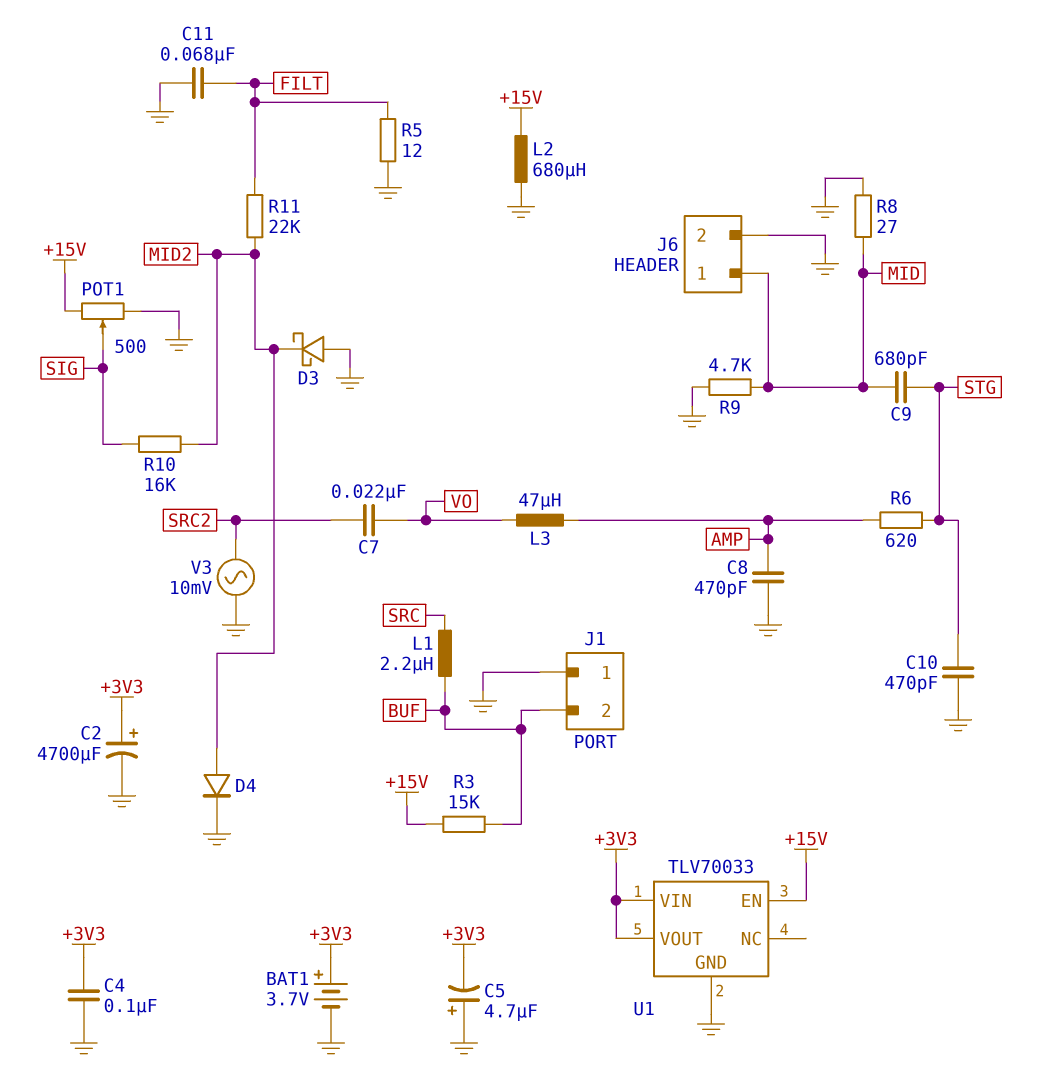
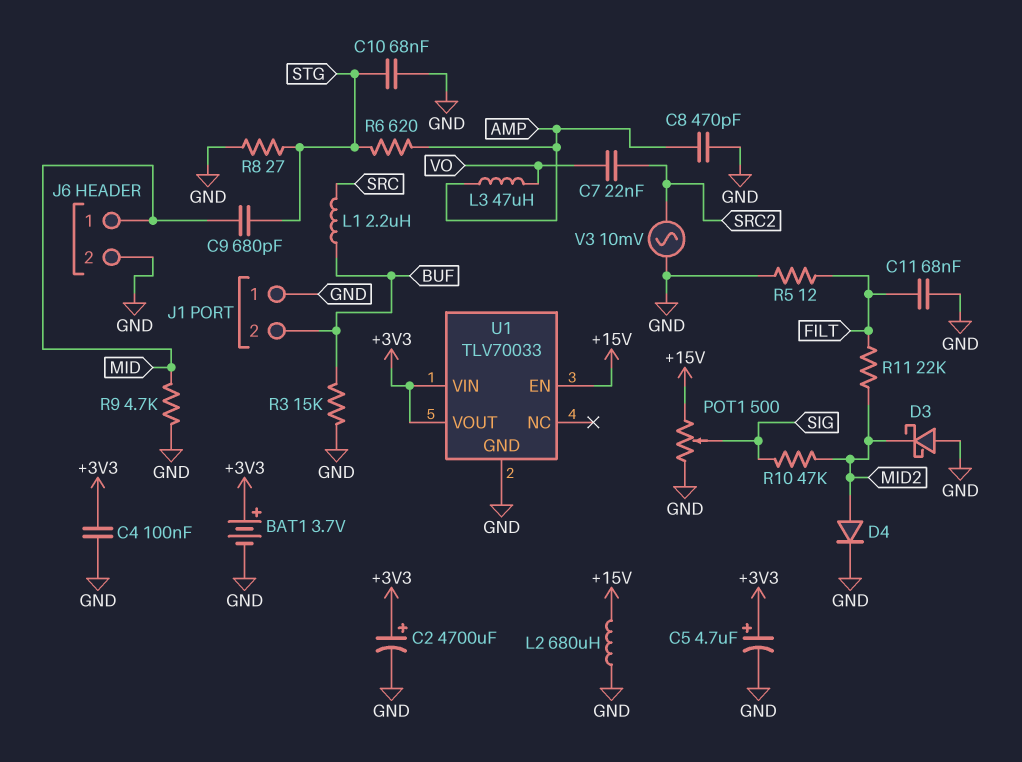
C5: 4.7uF (plus GND, minus +3V3) -> 4.7uF (plus +3V3, minus GND)
C10: 470pF (GND, STG) -> 68nF (GND, STG)
R3: 15k (+15V, BUF) -> 15k (BUF, GND)
R8: 27 (GND, MID) -> 27 (GND, STG)
R10: 16k (MID2, SIG) -> 47k (MID2, SIG)

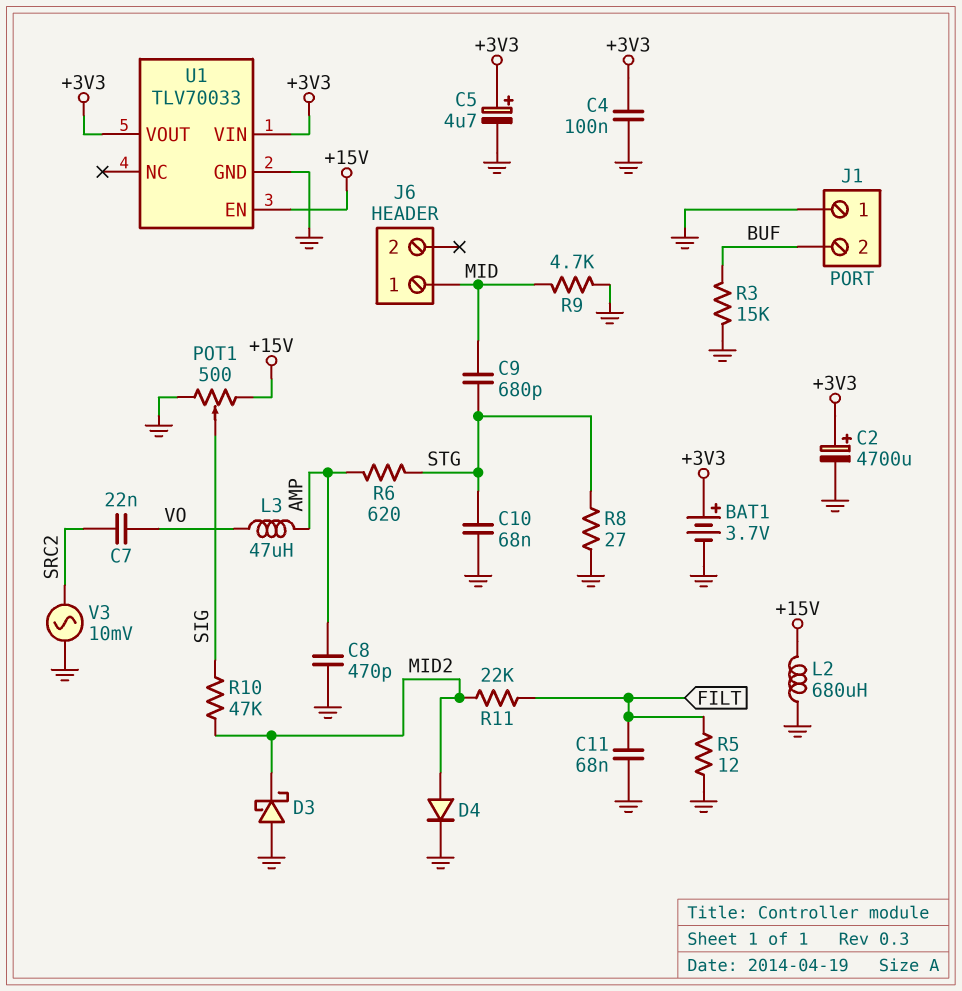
J6 pin 2: GND -> none
L1: 2.2uH (BUF, SRC) -> none

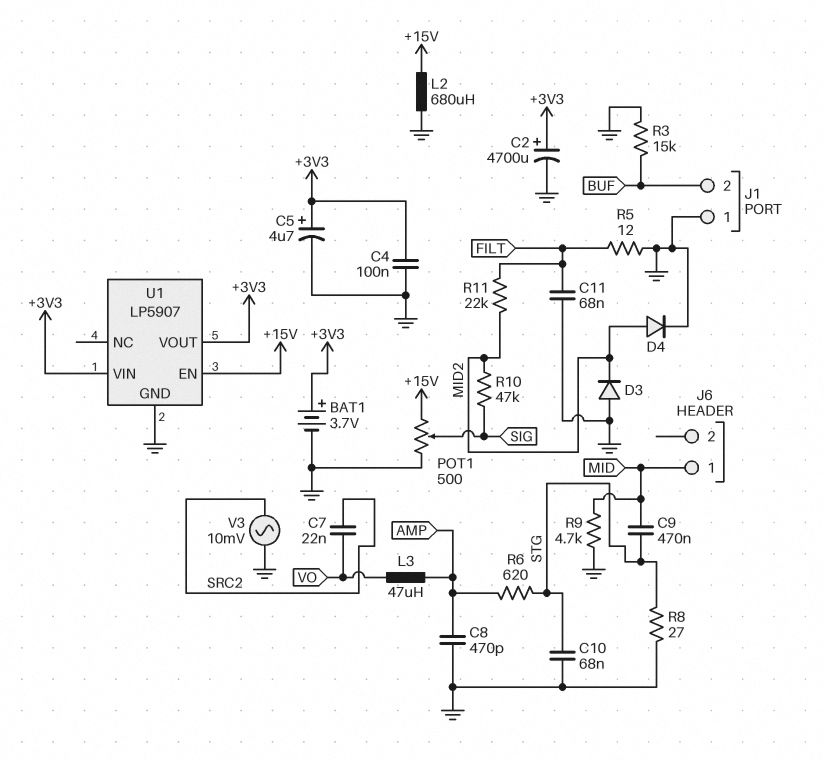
C9: 680pF (MID, STG) -> 470nF (MID, STG)
D3: schottky (A GND, K MID2) -> diode (A GND, K MID2)
U1: TLV70033 -> LP5907

